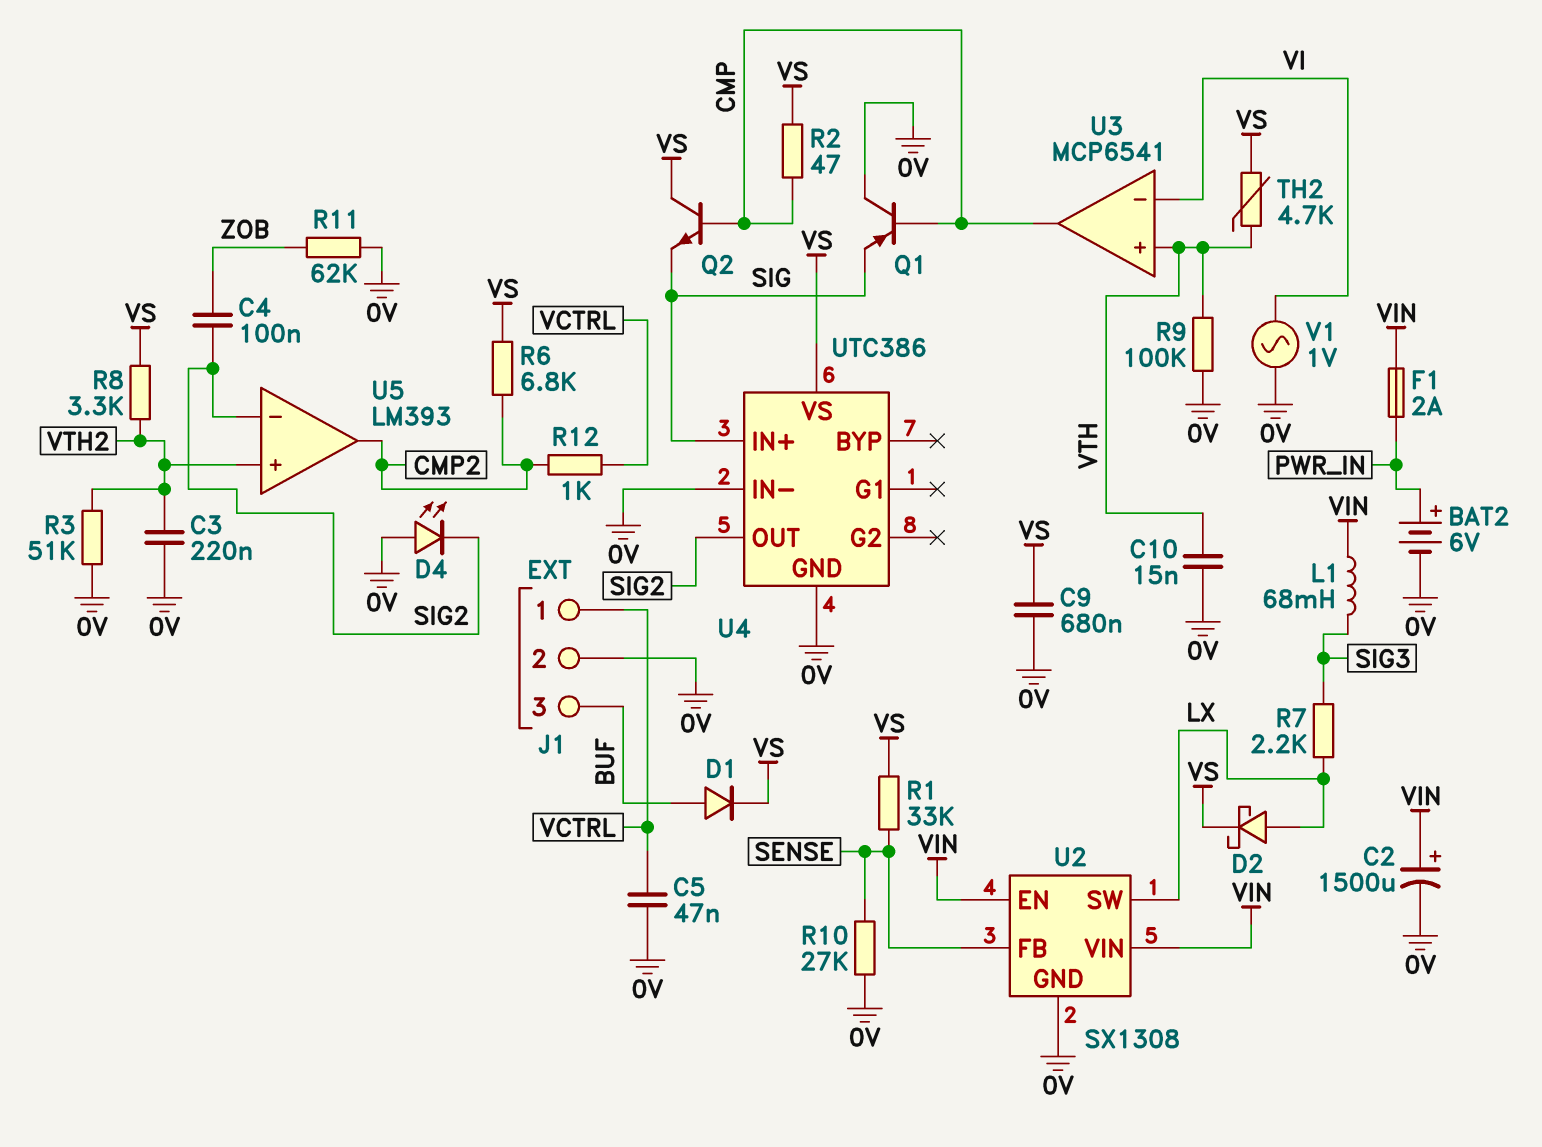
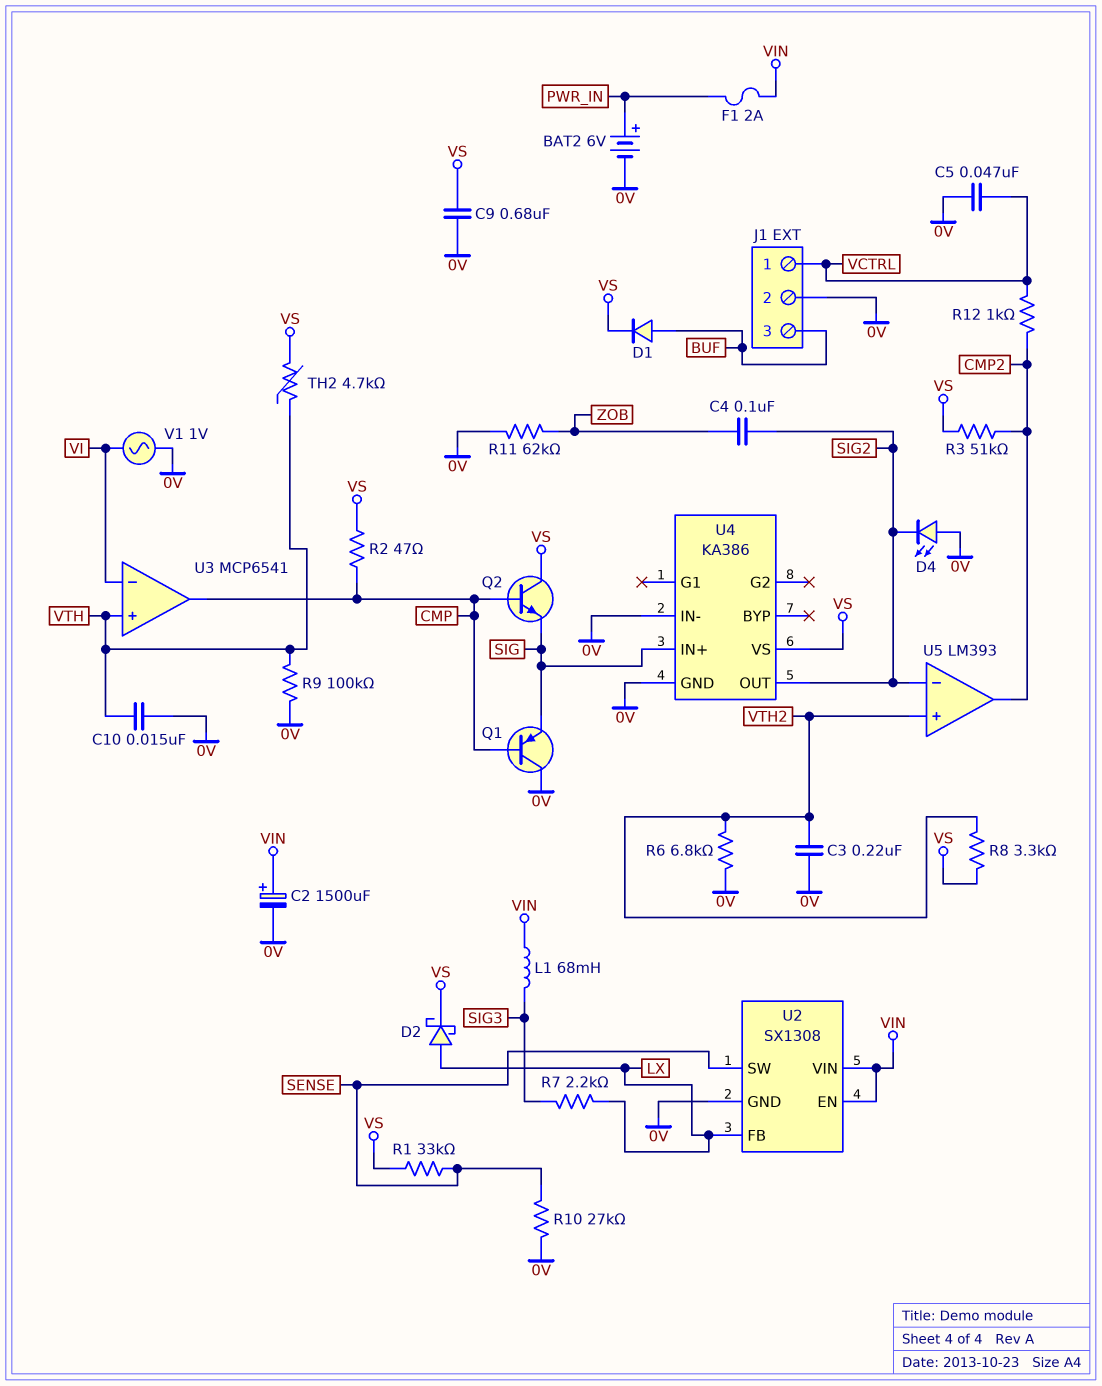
R3: 51k (0V, VTH2) -> 51k (CMP2, VS)
R6: 6.8k (CMP2, VS) -> 6.8k (0V, VTH2)
U2 pin FB: SENSE -> LX
U2 pin SW: LX -> SENSE
U4: UTC386 -> KA386

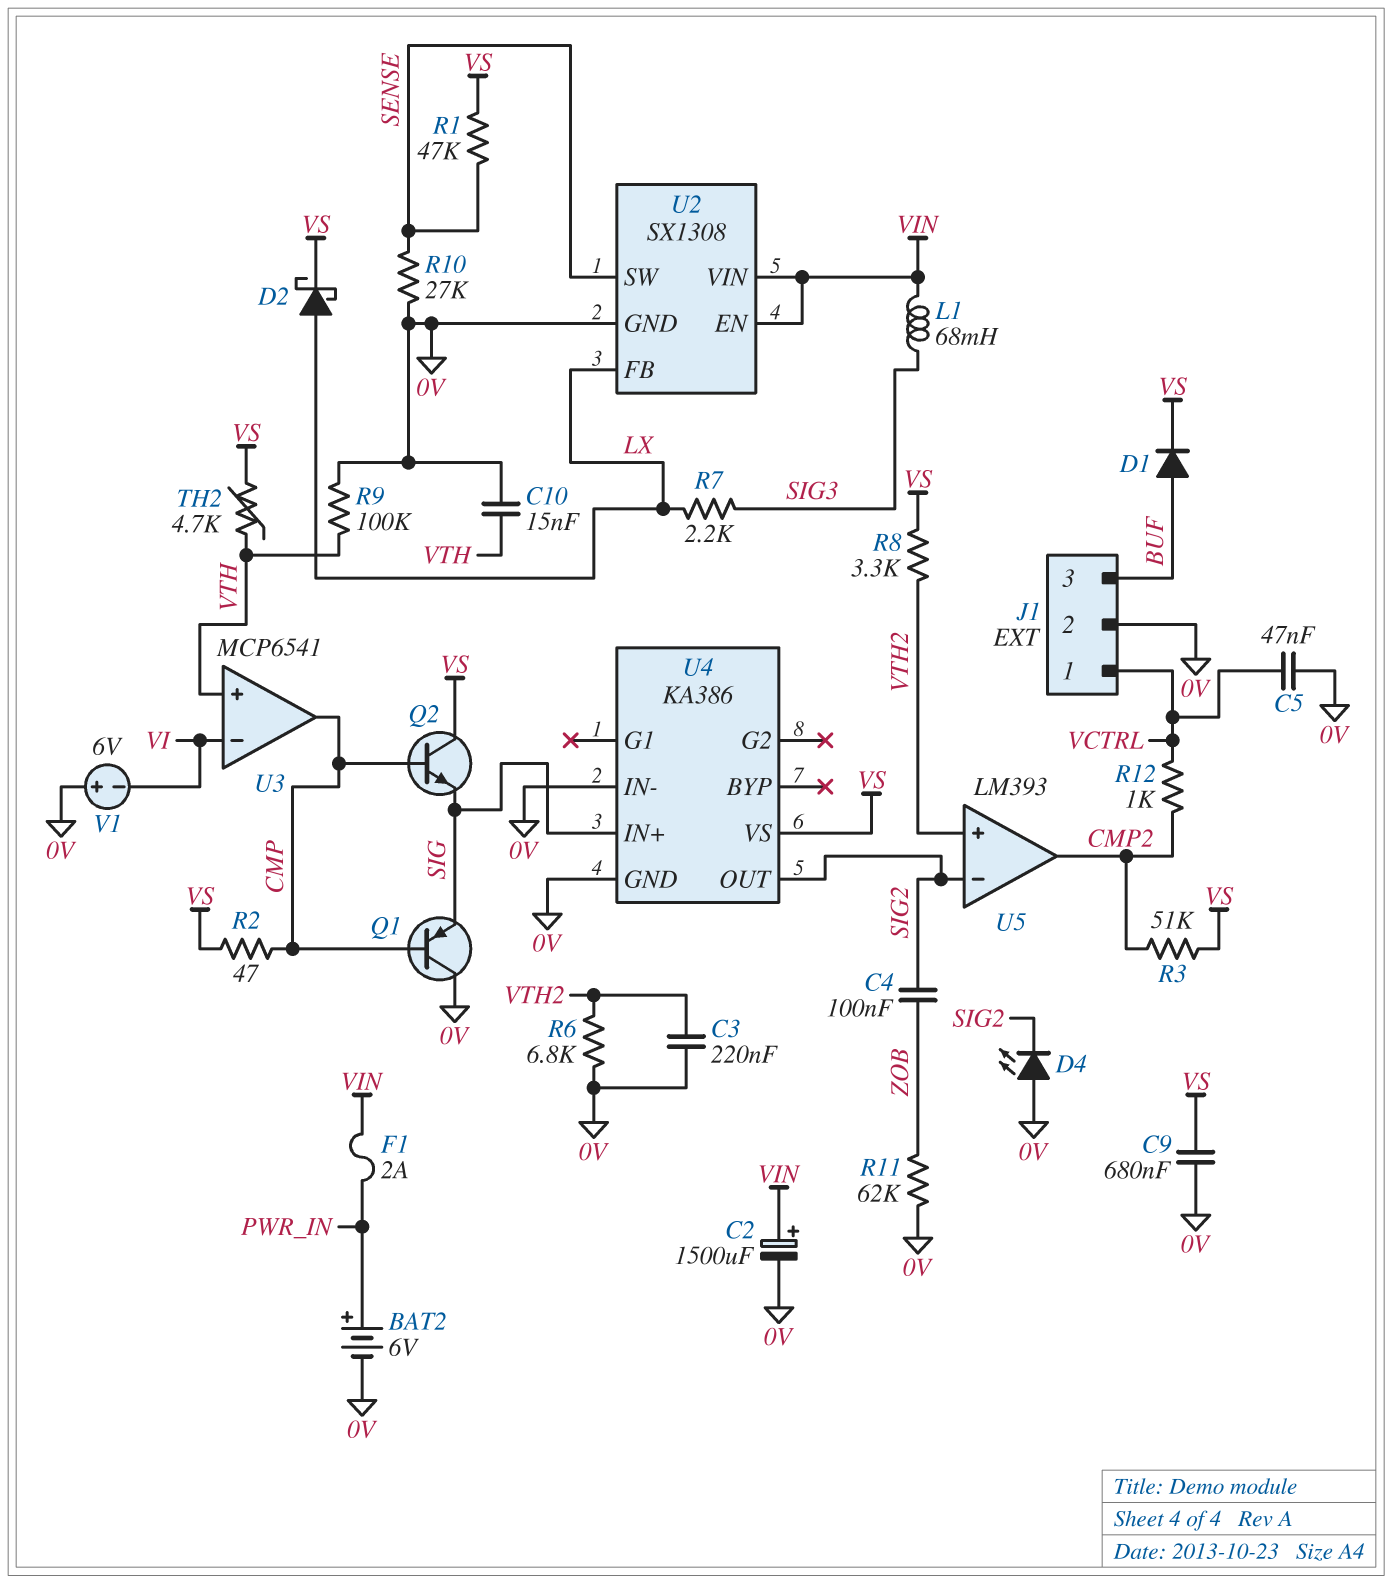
R1: 33k (SENSE, VS) -> 47k (SENSE, VS)
V1: AC 1V (0V, VI) -> 6V (plus 0V, minus VI)

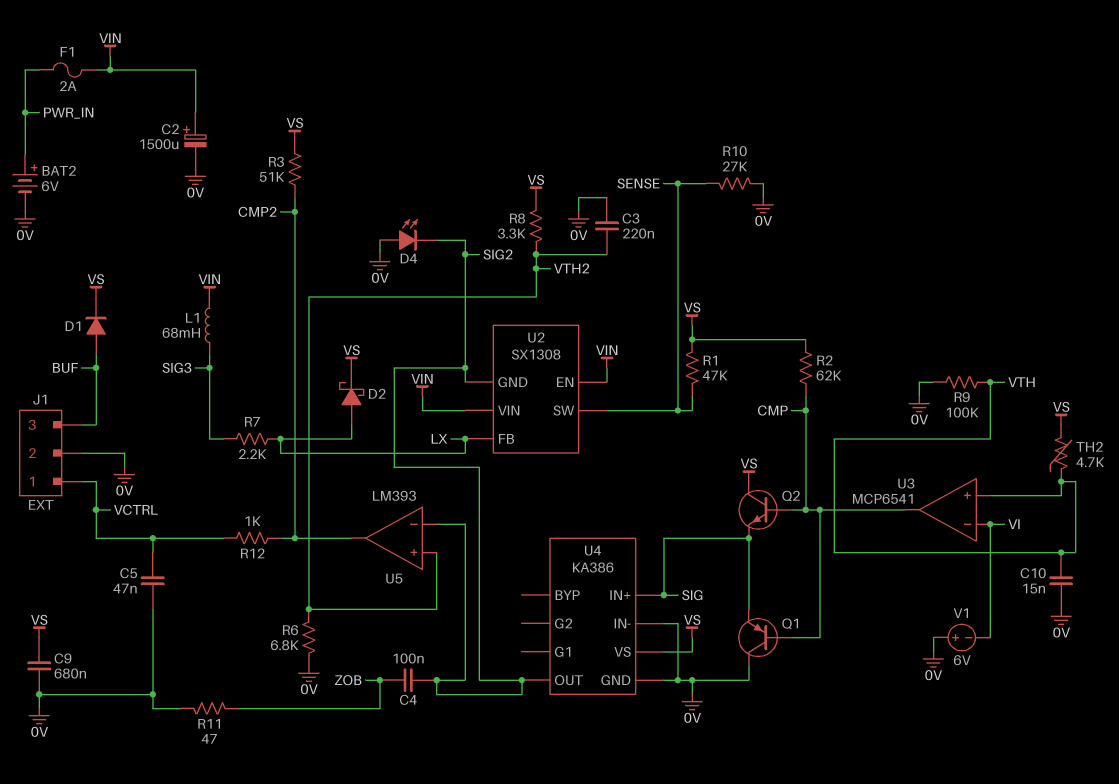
R2: 47 (CMP, VS) -> 62k (CMP, VS)
R11: 62k (0V, ZOB) -> 47 (0V, ZOB)
U2 pin GND: 0V -> SIG2

